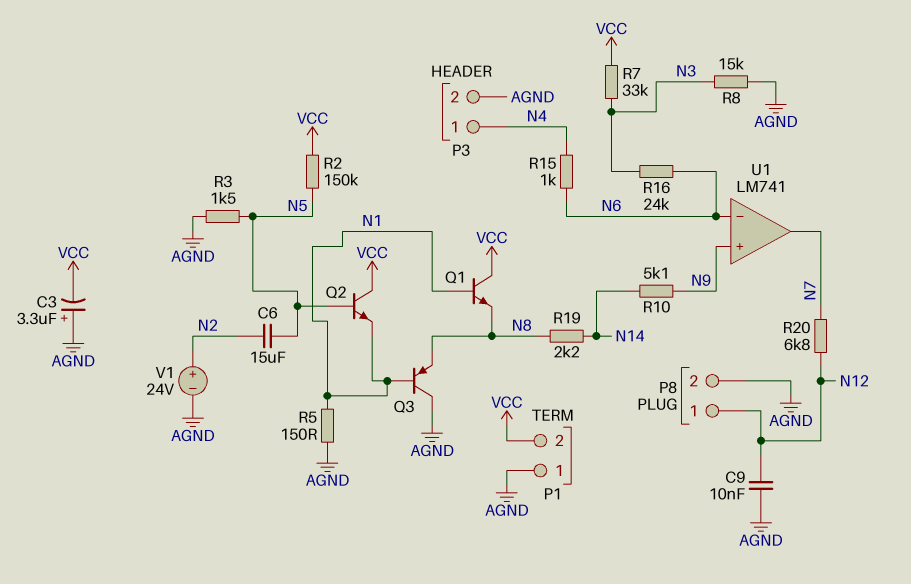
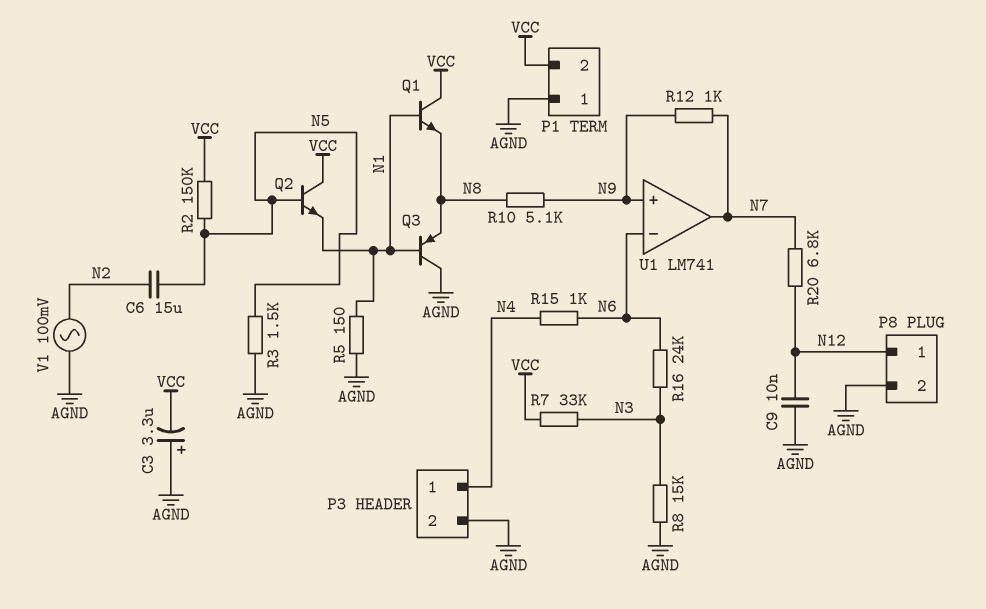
R10: 5.1k (N9, N14) -> 5.1k (N8, N9)
R12: none -> 1k (N7, N9)
R19: 2.2k (N8, N14) -> none
V1: 24V (plus N2, minus AGND) -> AC 100mV (AGND, N2)

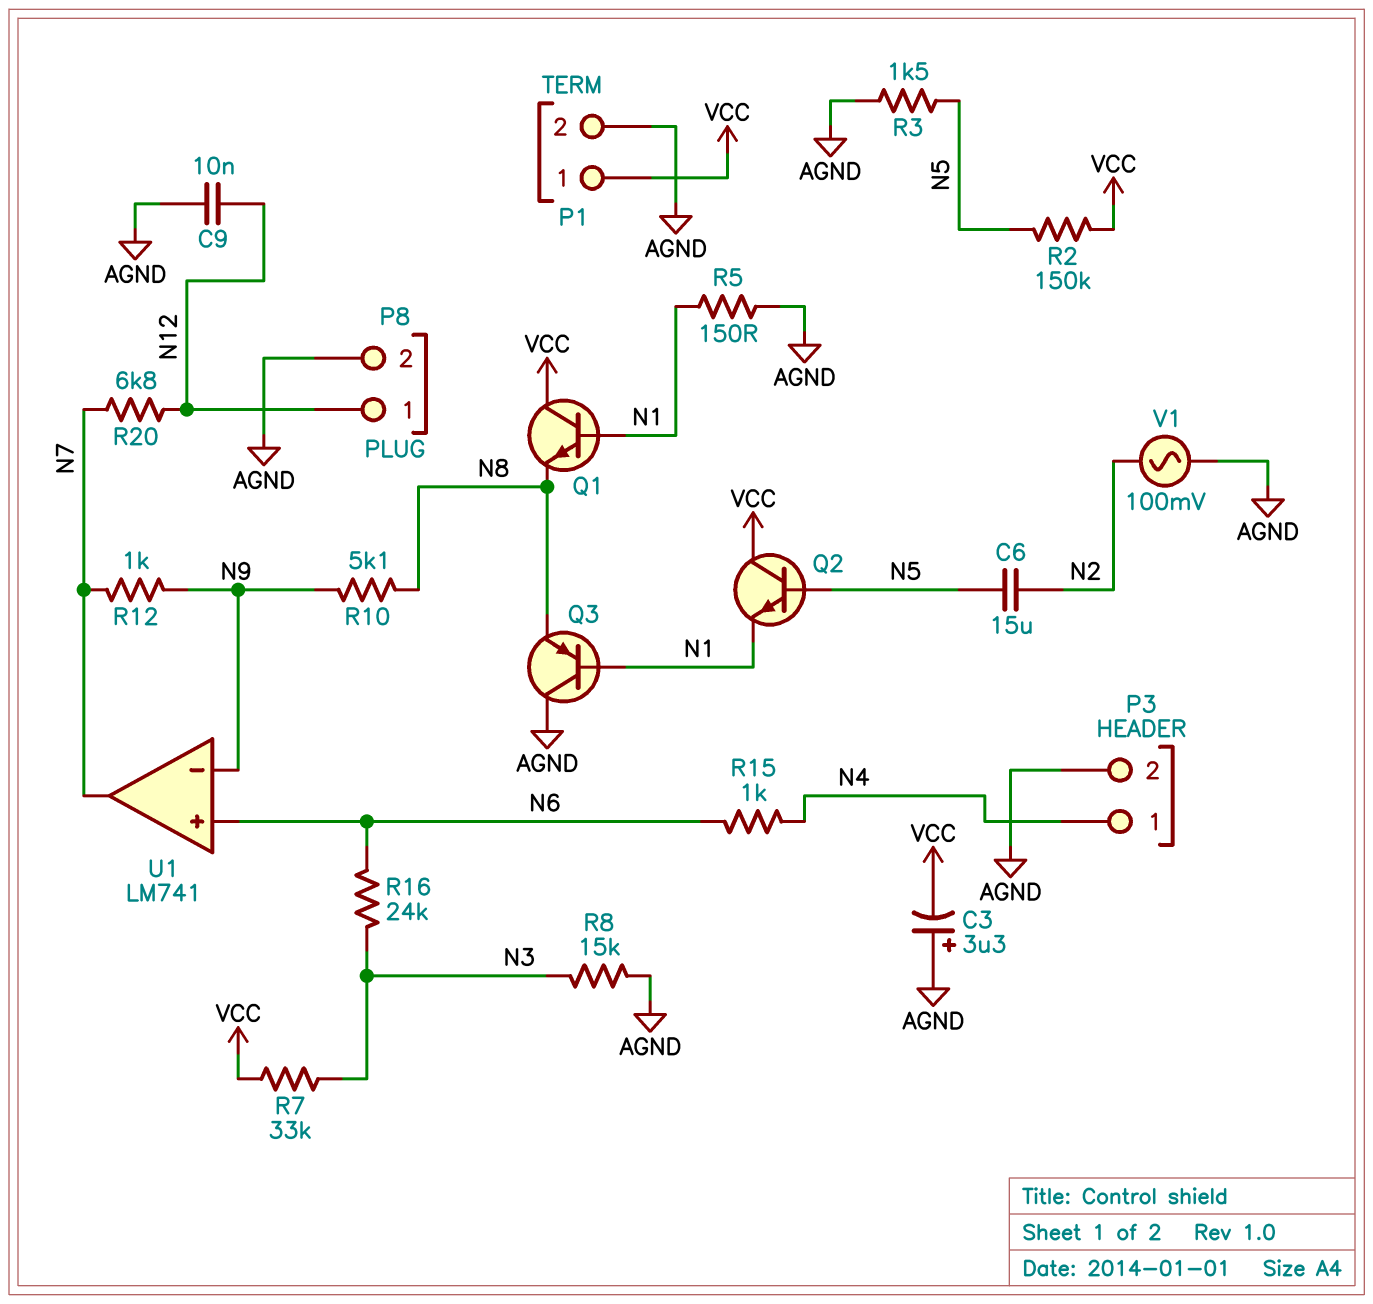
P1 pin 1: AGND -> VCC
P1 pin 2: VCC -> AGND
U1 pin in+: N9 -> N6
U1 pin in-: N6 -> N9

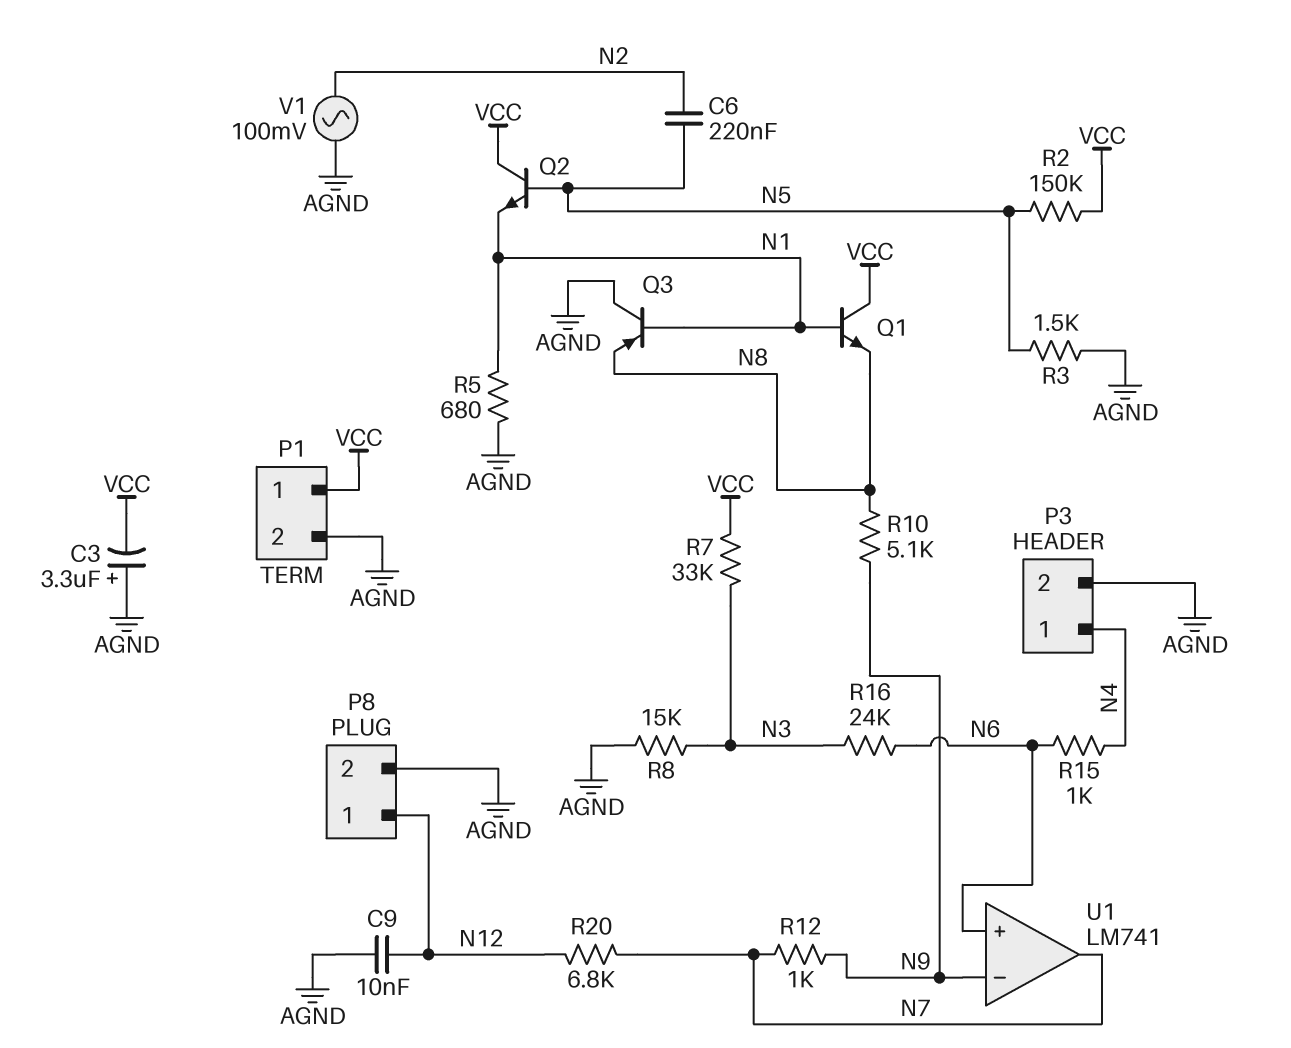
C6: 15uF (N2, N5) -> 220nF (N2, N5)
R5: 150 (AGND, N1) -> 680 (AGND, N1)

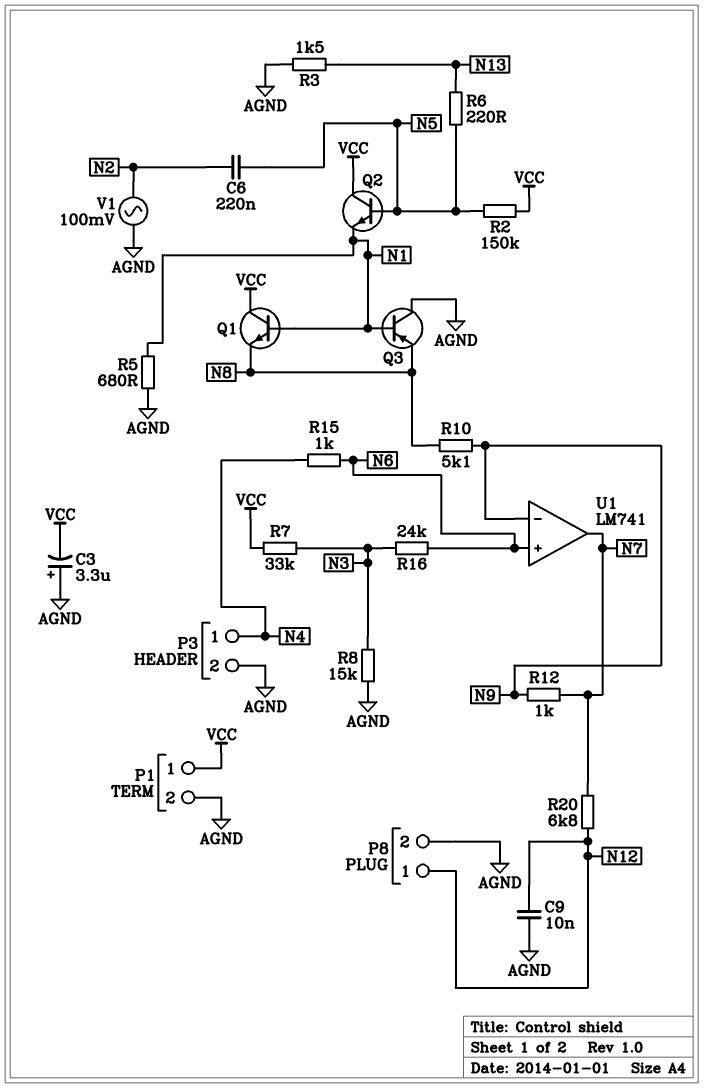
R3: 1.5k (AGND, N5) -> 1.5k (AGND, N13)
R6: none -> 220 (N5, N13)

